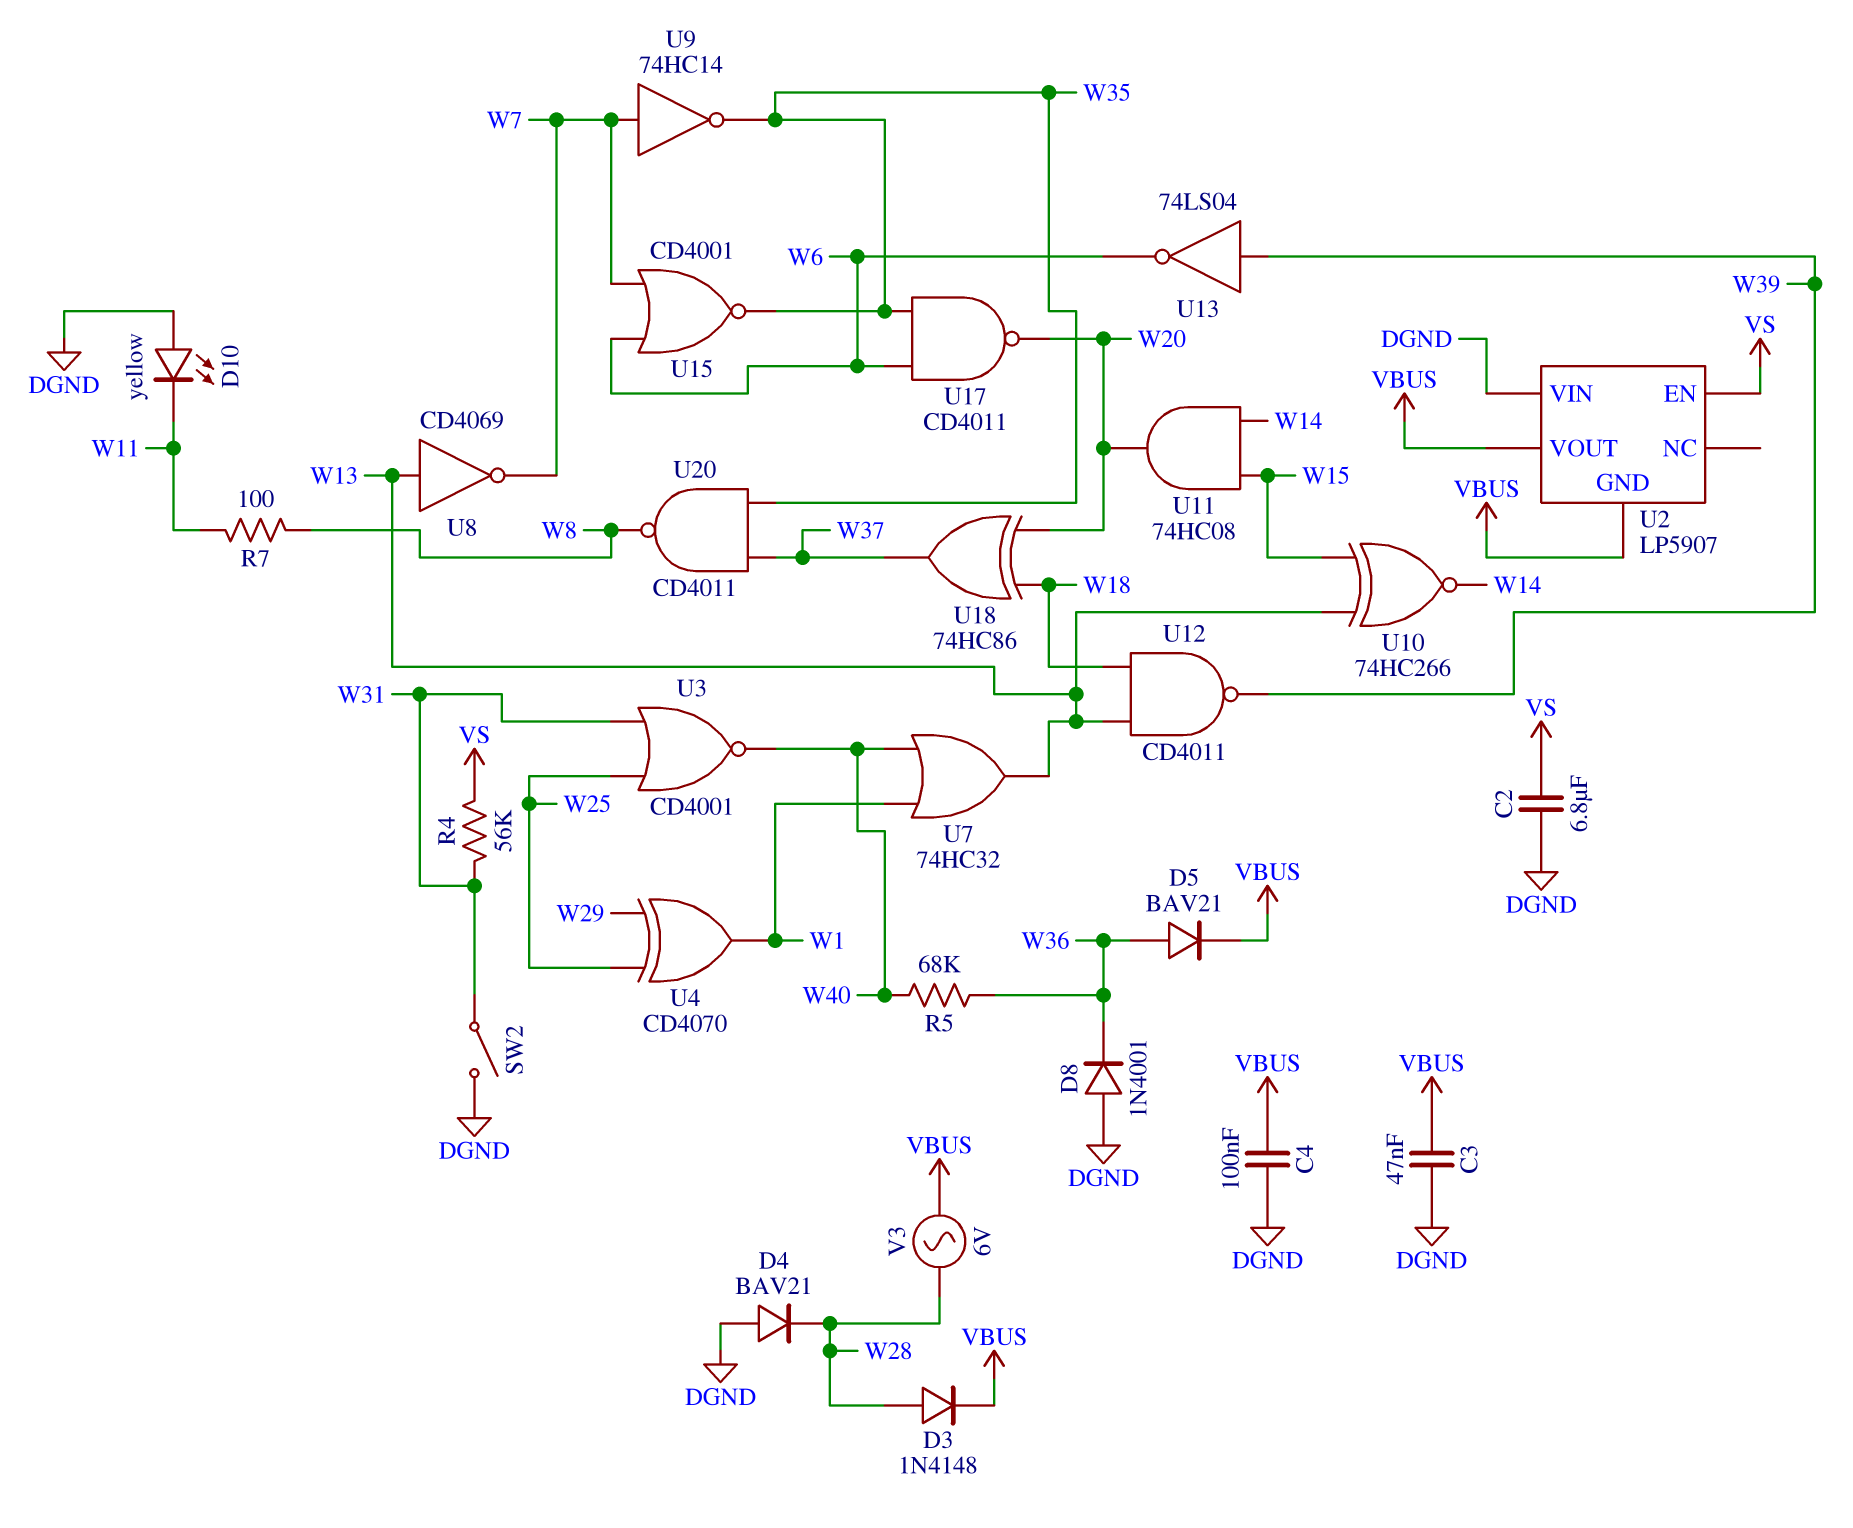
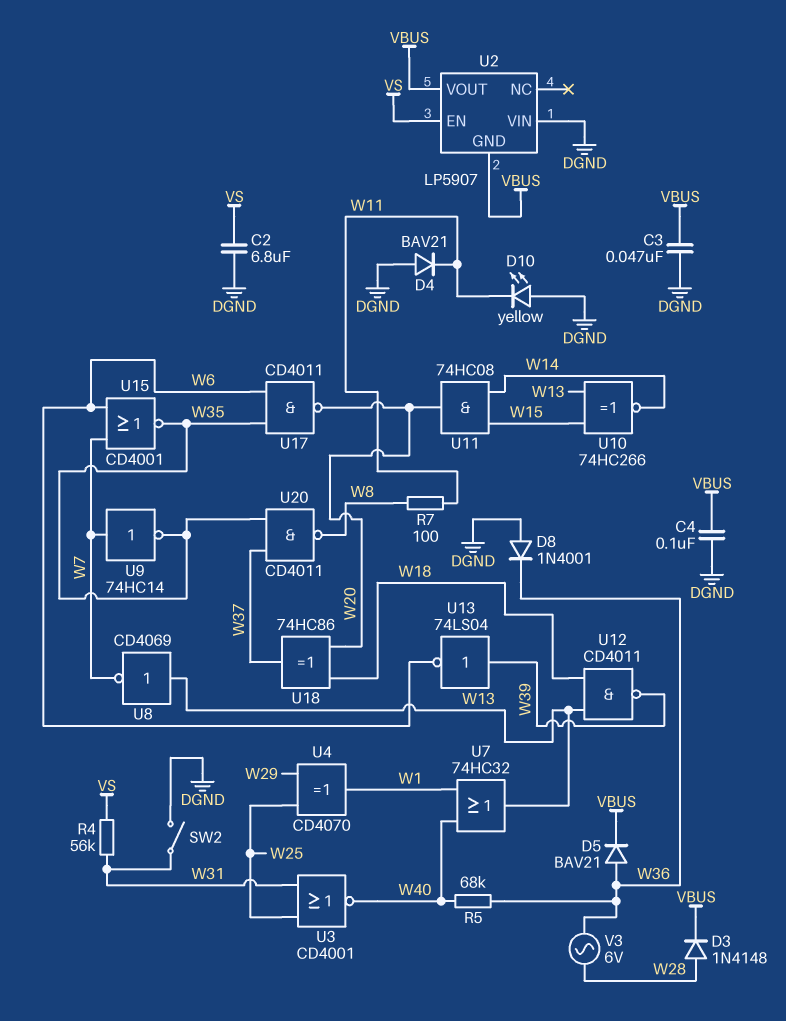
D4: diode BAV21 (A DGND, K W28) -> diode BAV21 (A DGND, K W11)
V3: AC 6V (VBUS, W28) -> AC 6V (W28, W36)

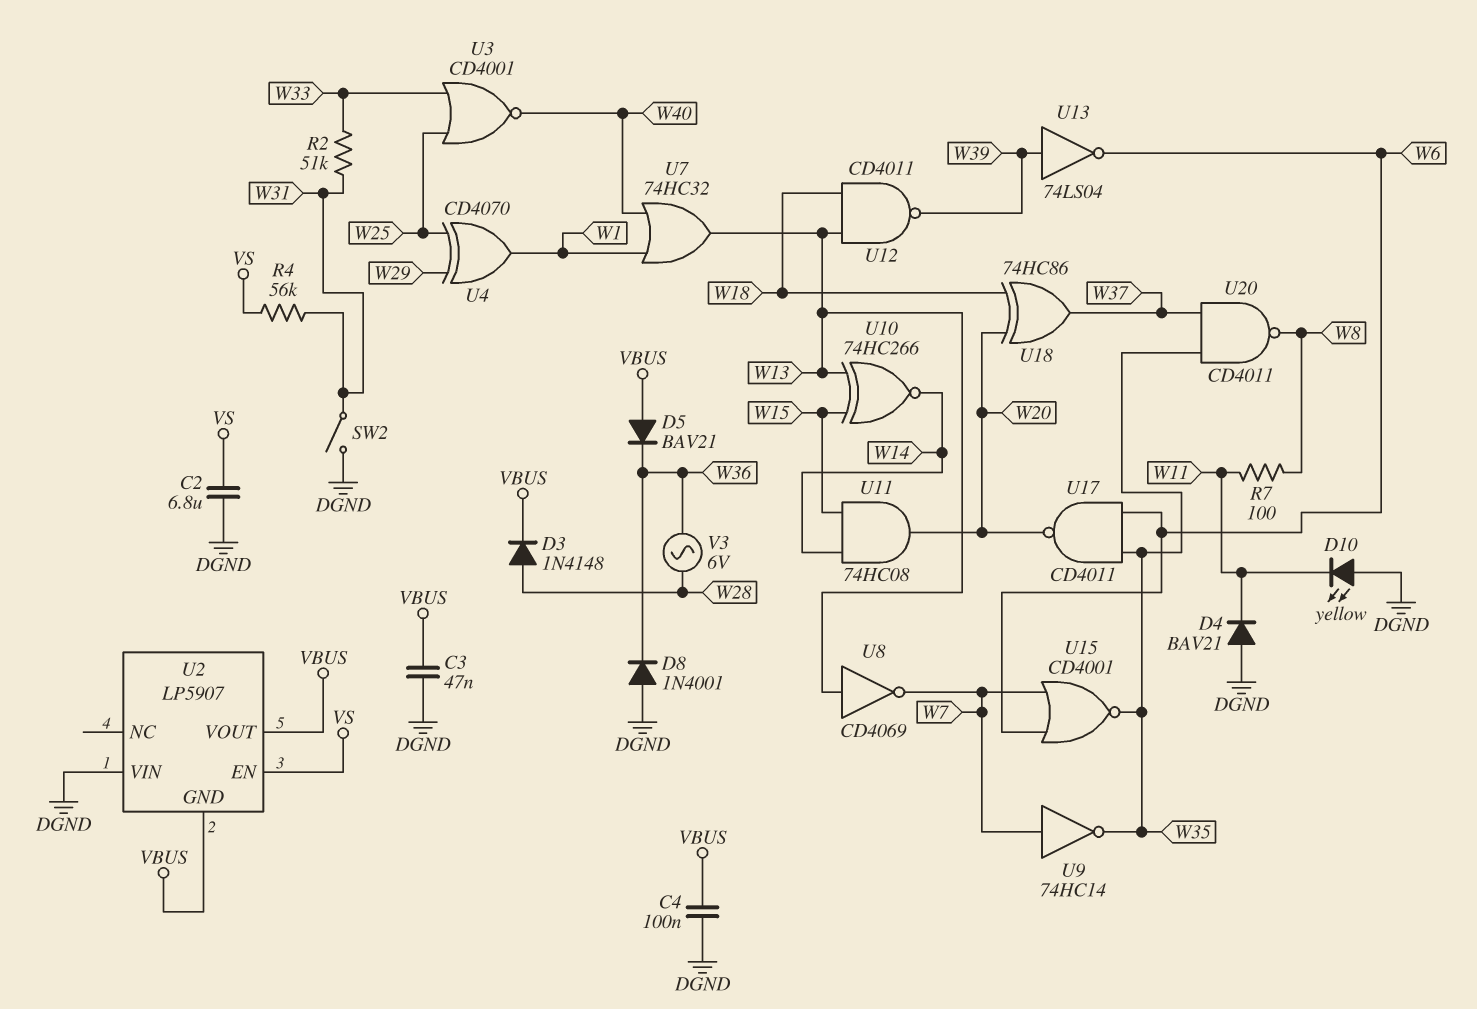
D5: diode BAV21 (A W36, K VBUS) -> diode BAV21 (A VBUS, K W36)
R2: none -> 51k (W31, W33)
R5: 68k (W36, W40) -> none
U3: NOR CD4001 (in W25, in W31, out W40) -> NOR CD4001 (in W25, in W33, out W40)

